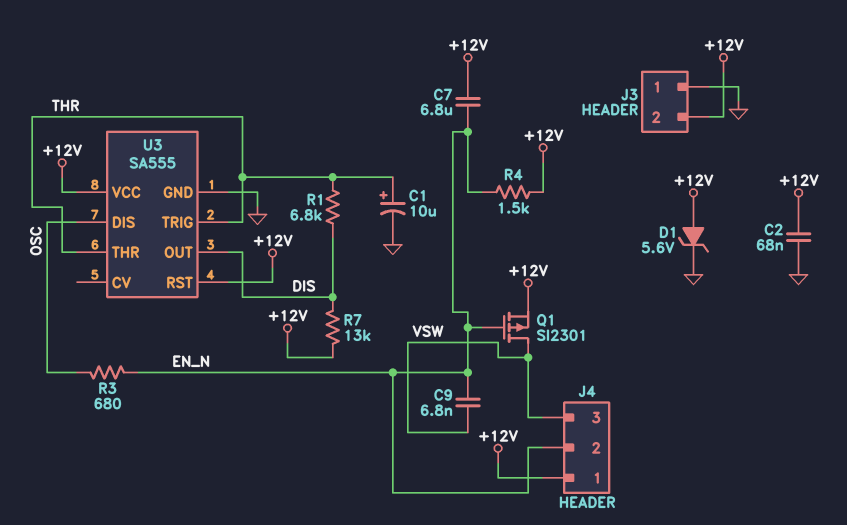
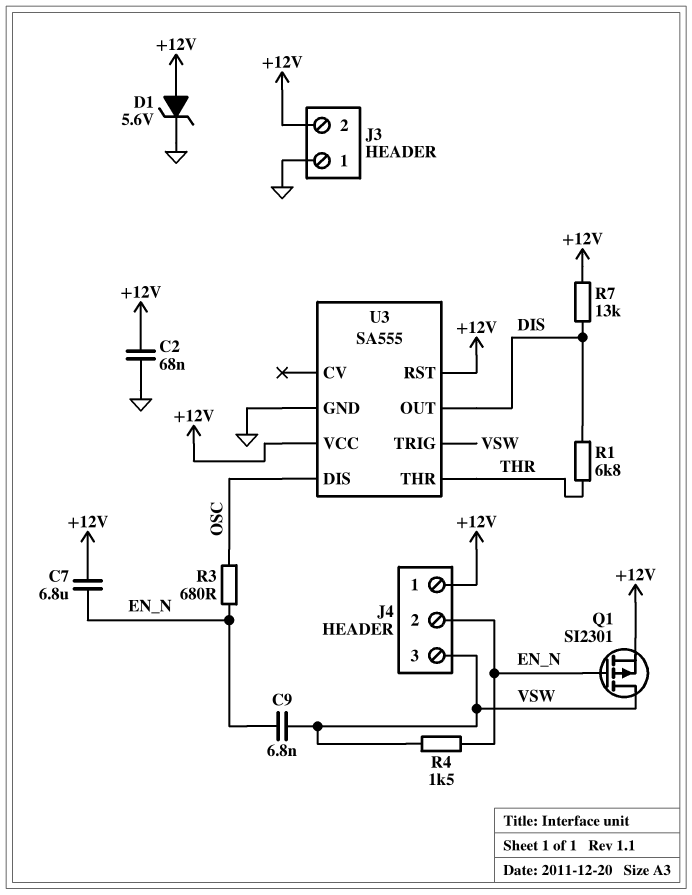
C1: 10uF (plus THR, minus GND) -> none
R4: 1.5k (+12V, EN_N) -> 1.5k (EN_N, VSW)
U3 pin TRIG: THR -> VSW

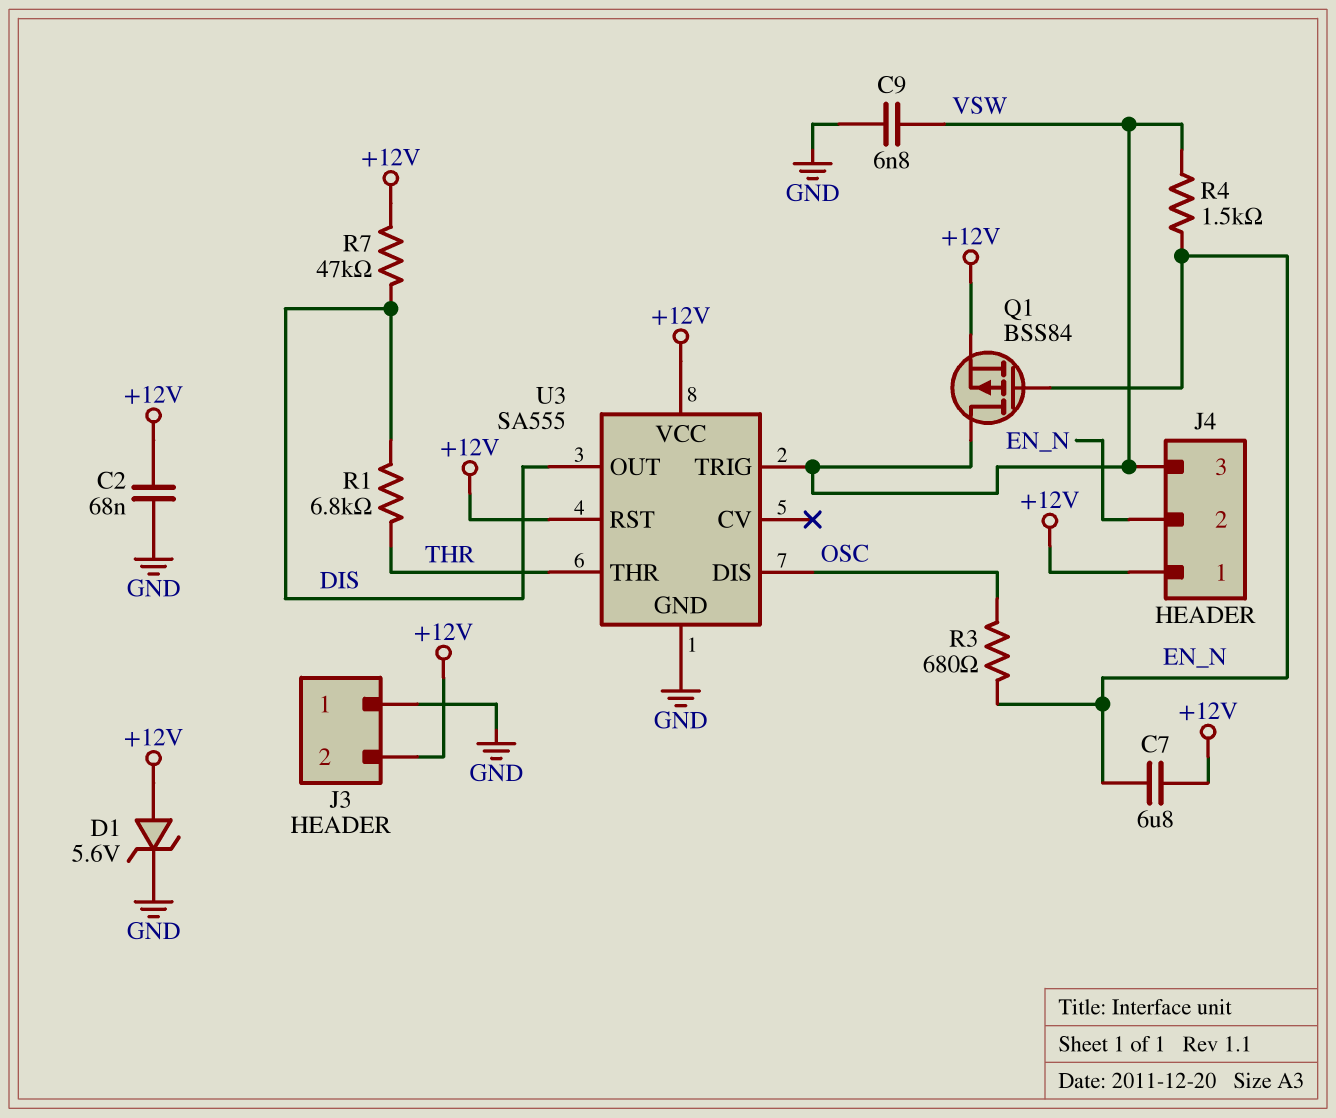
C9: 6.8nF (EN_N, VSW) -> 6.8nF (GND, VSW)
Q1: PMOS SI2301 (G EN_N, D VSW, S +12V) -> PMOS BSS84 (G EN_N, D VSW, S +12V)
R7: 13k (+12V, DIS) -> 47k (+12V, DIS)

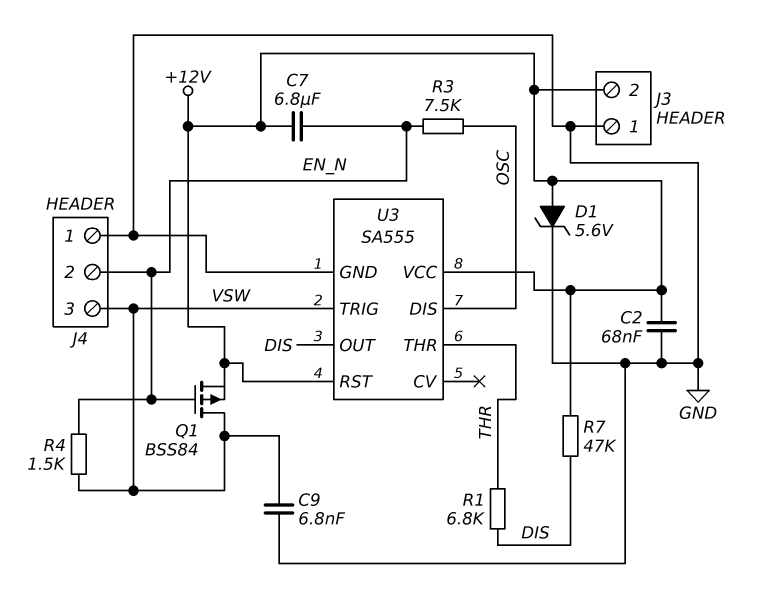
J4 pin 1: +12V -> GND
R3: 680 (EN_N, OSC) -> 7.5k (EN_N, OSC)

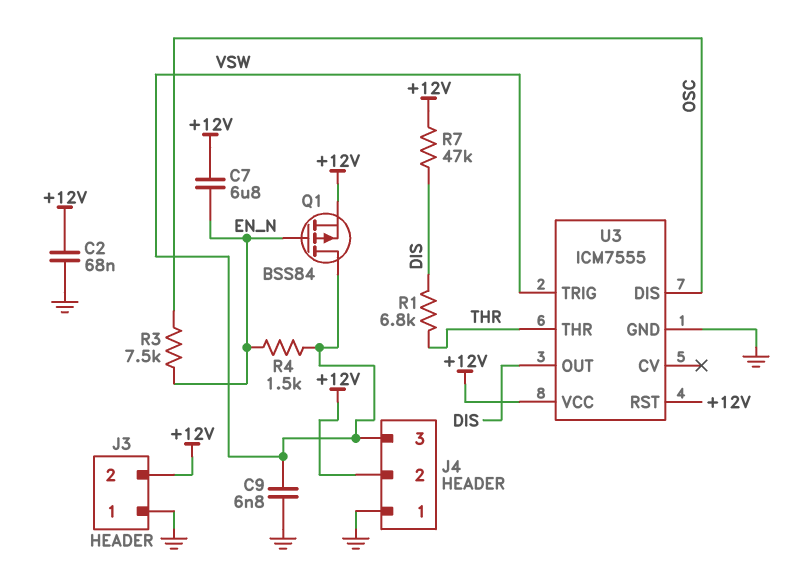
D1: zener 5.6V (A +12V, K GND) -> none
J4 pin 2: EN_N -> +12V
U3: SA555 -> ICM7555

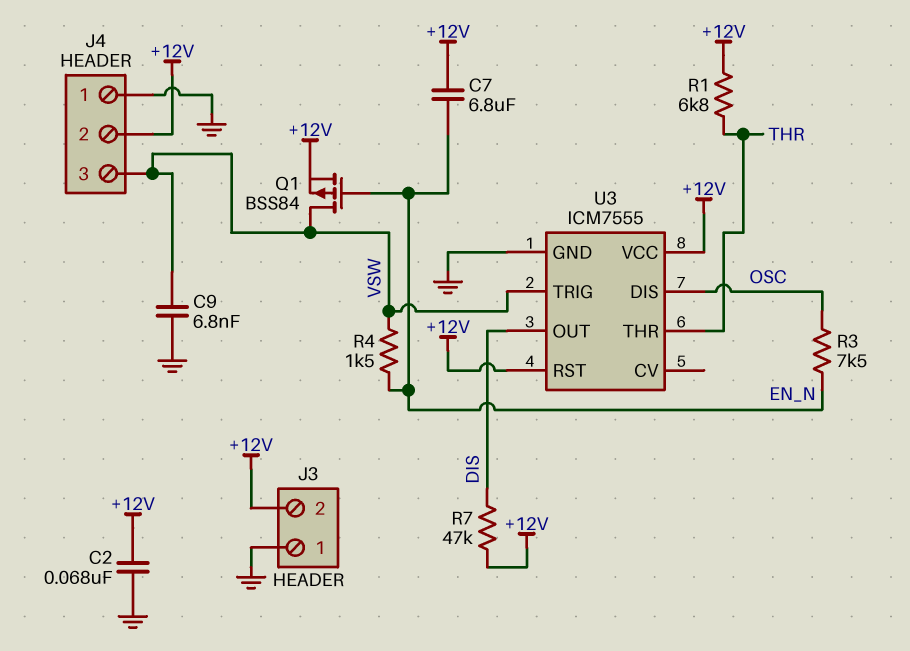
R1: 6.8k (DIS, THR) -> 6.8k (+12V, THR)

